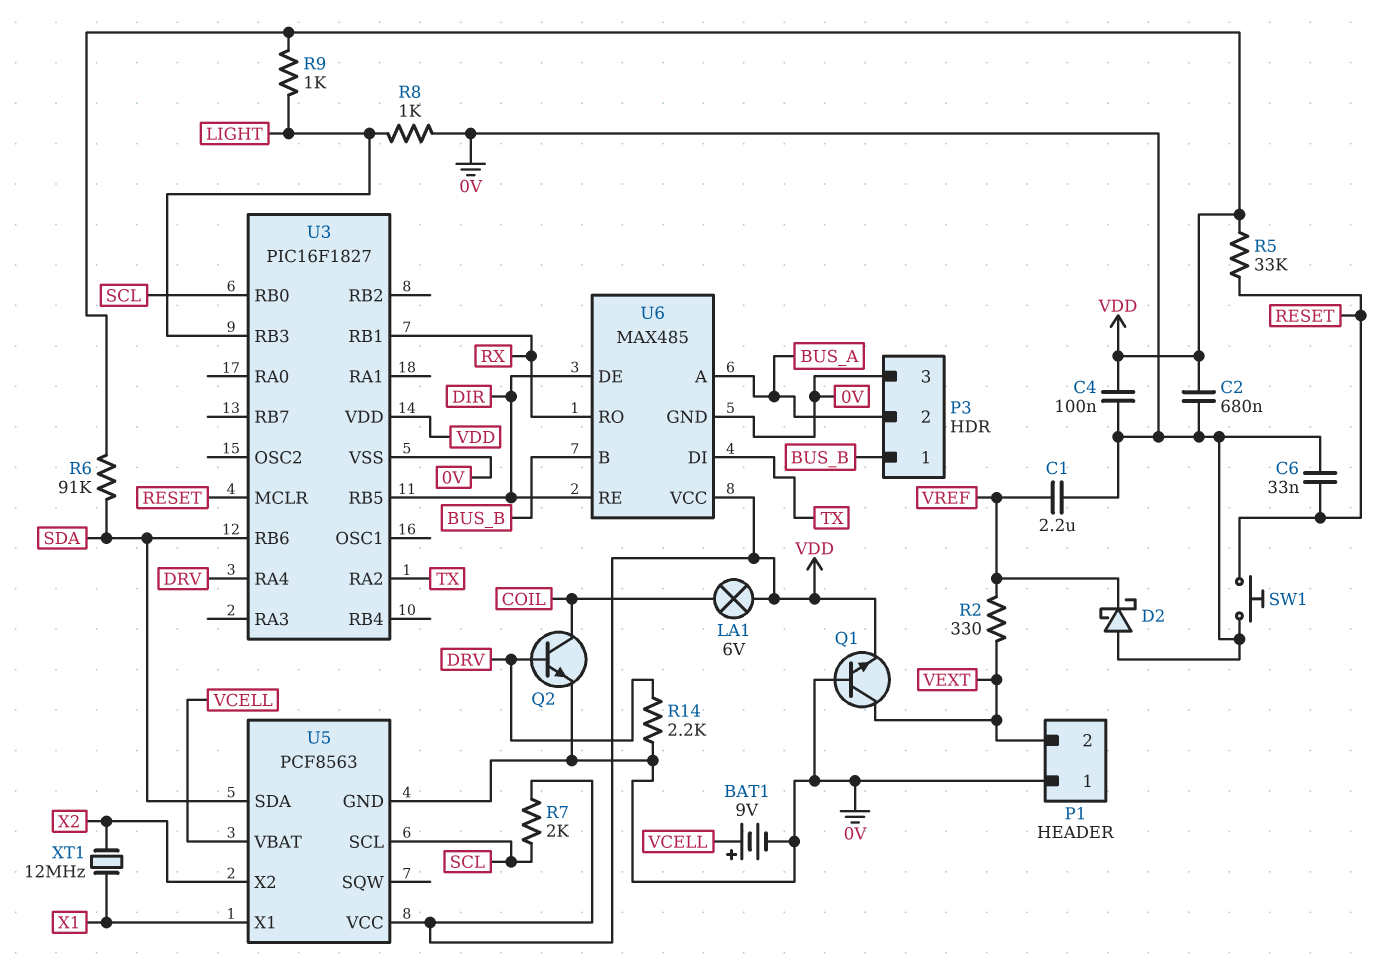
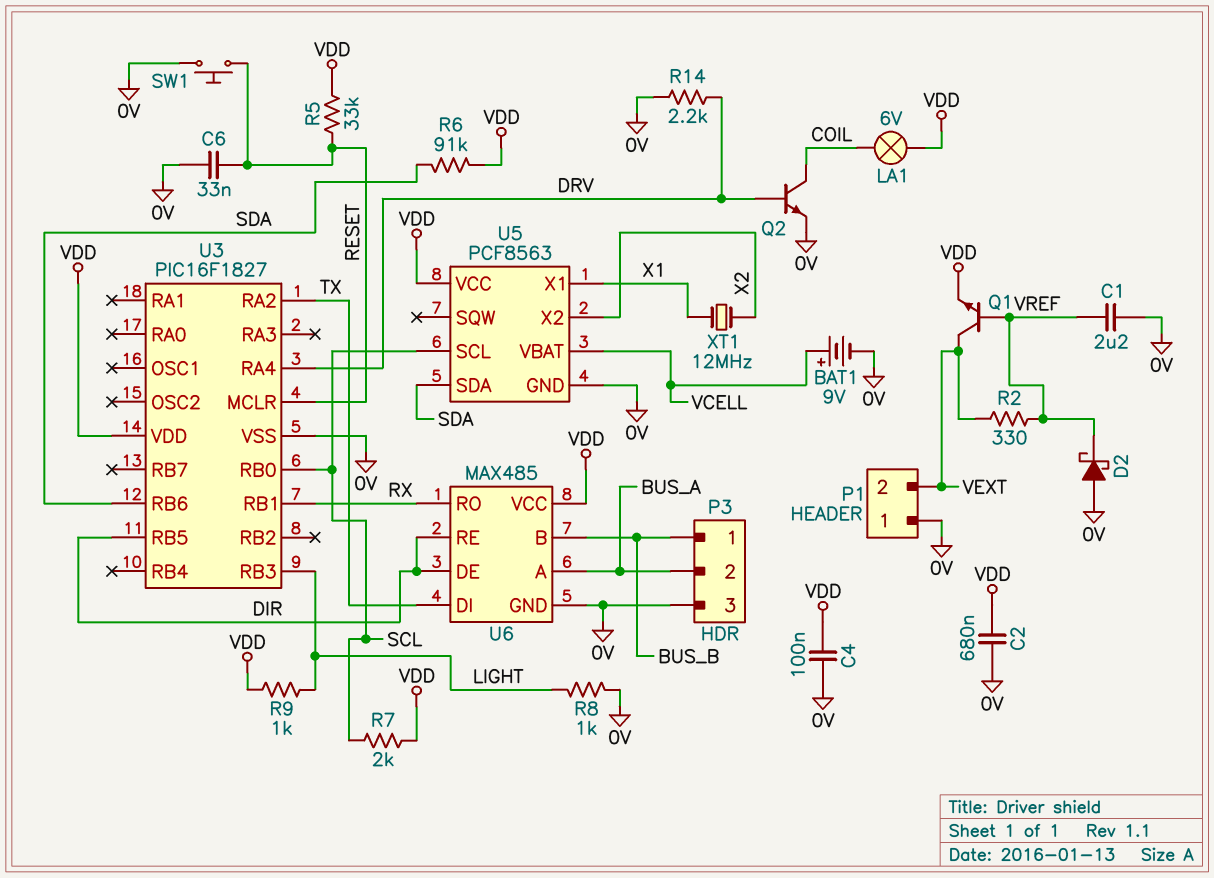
Q1: NPN (B 0V, C VEXT, E VDD) -> NPN (B VREF, C VEXT, E VDD)

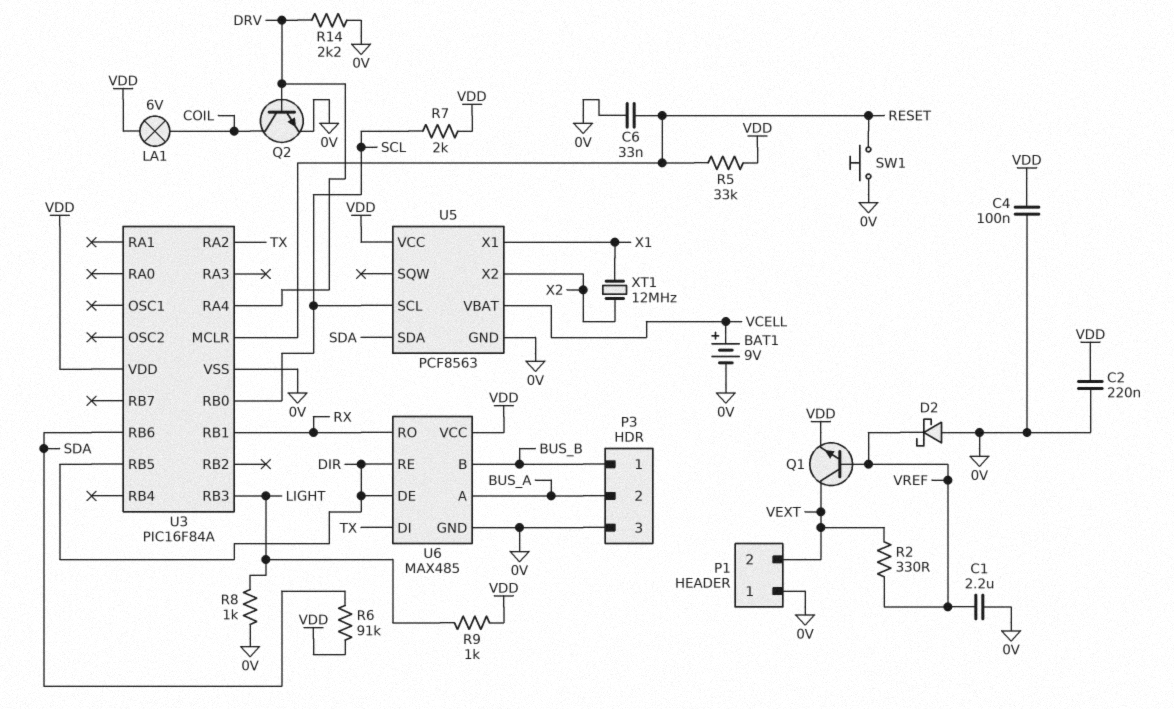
C2: 680nF (0V, VDD) -> 220nF (0V, VDD)
U3: PIC16F1827 -> PIC16F84A

